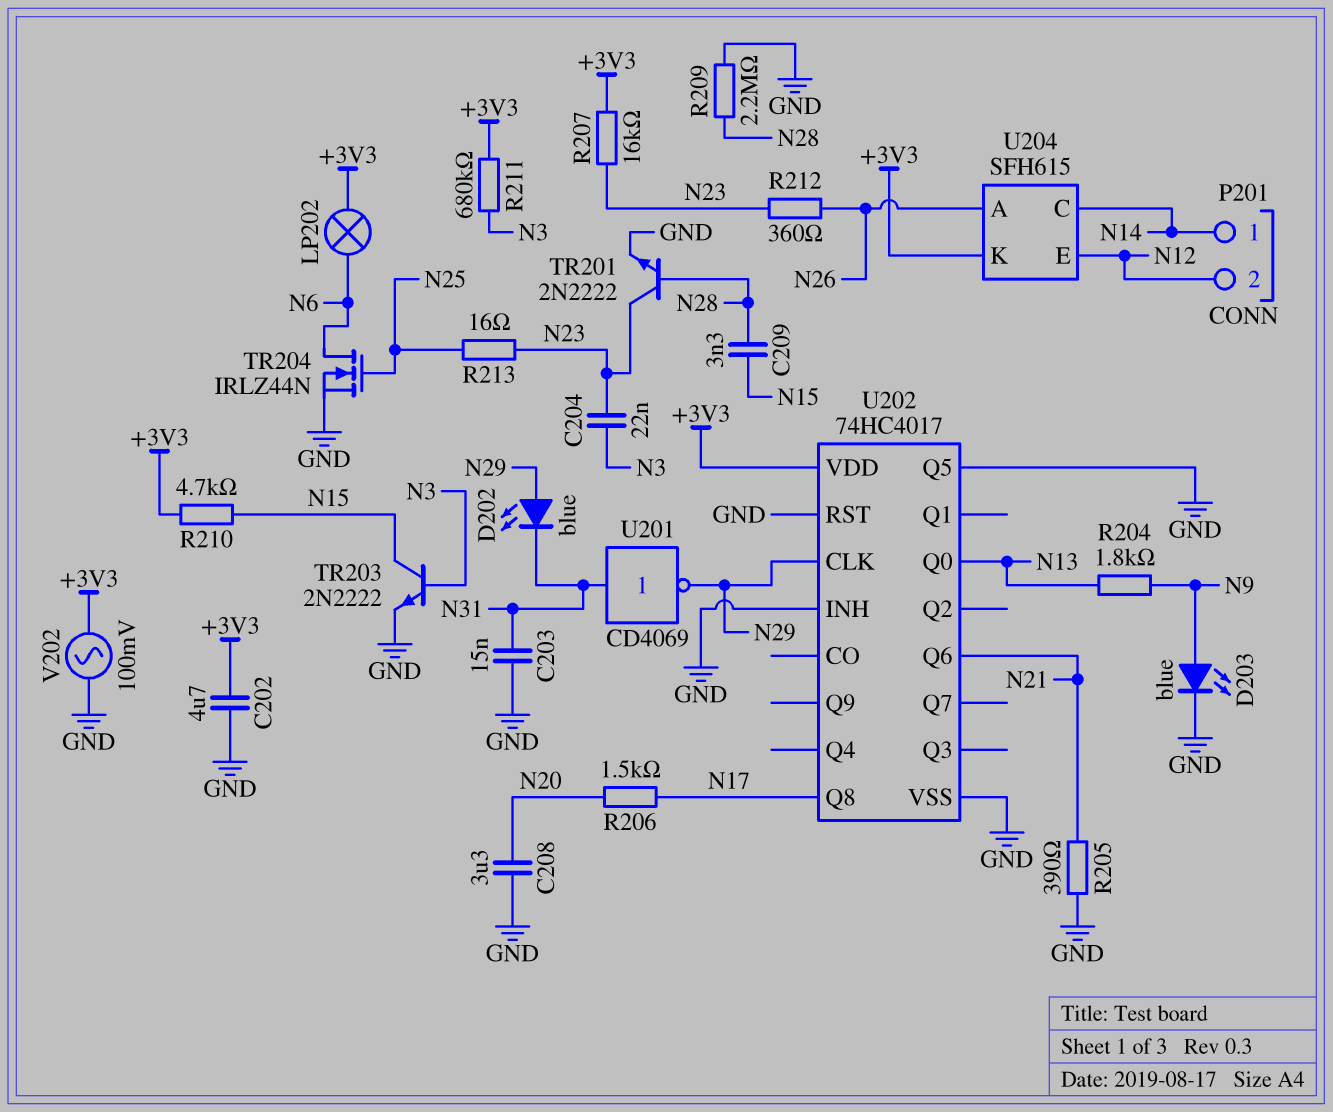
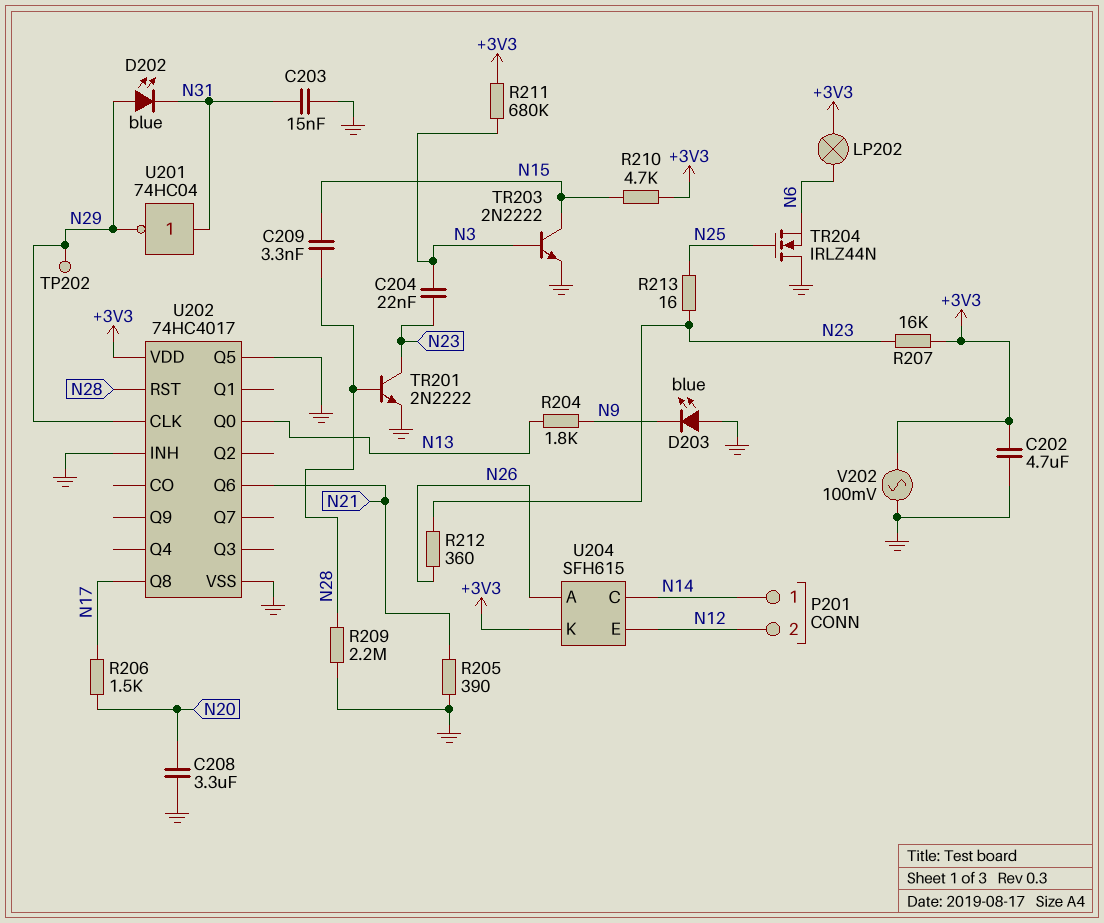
D203: LED blue (A N9, K GND) -> LED blue (A GND, K N9)
TP202: none -> test point (N29)
TR204: NMOS IRLZ44N (G N25, D N6, S GND) -> NMOS IRLZ44N (G N25, D GND, S N6)
U201: NOT CD4069 (in N31, out N29) -> NOT 74HC04 (in N31, out N29)
U202 pin RST: GND -> N28

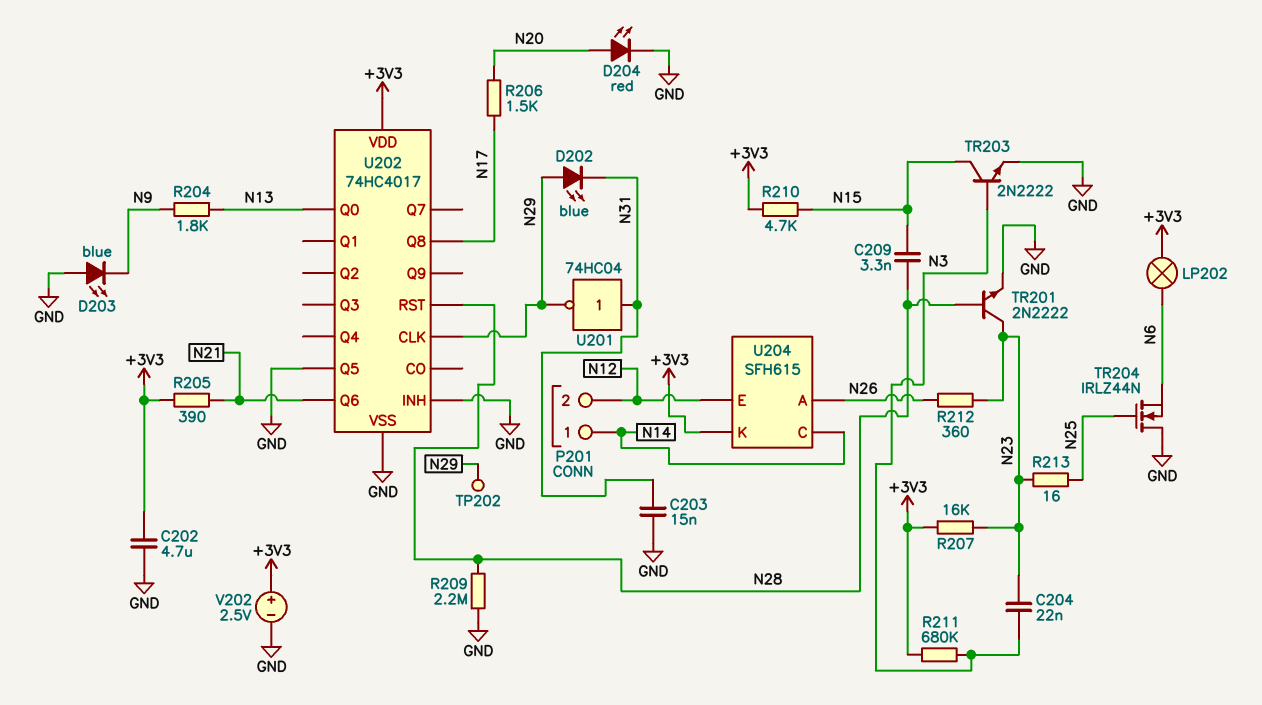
C208: 3.3uF (GND, N20) -> none
D204: none -> LED red (A N20, K GND)
R205: 390 (GND, N21) -> 390 (+3V3, N21)
V202: AC 100mV (+3V3, GND) -> 2.5V (plus +3V3, minus GND)

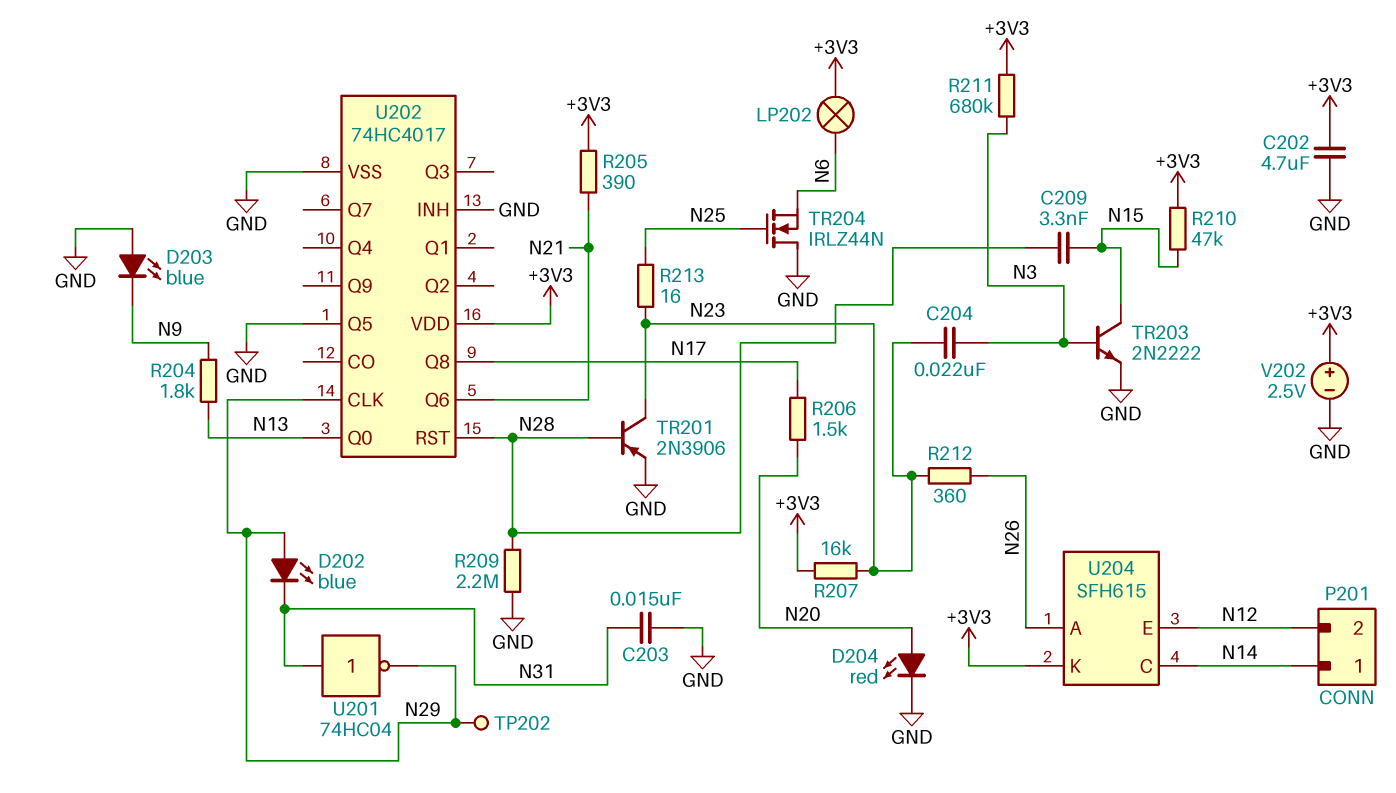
R210: 4.7k (+3V3, N15) -> 47k (+3V3, N15)
TR201: NPN 2N2222 (B N28, C N23, E GND) -> PNP 2N3906 (B N28, C N23, E GND)

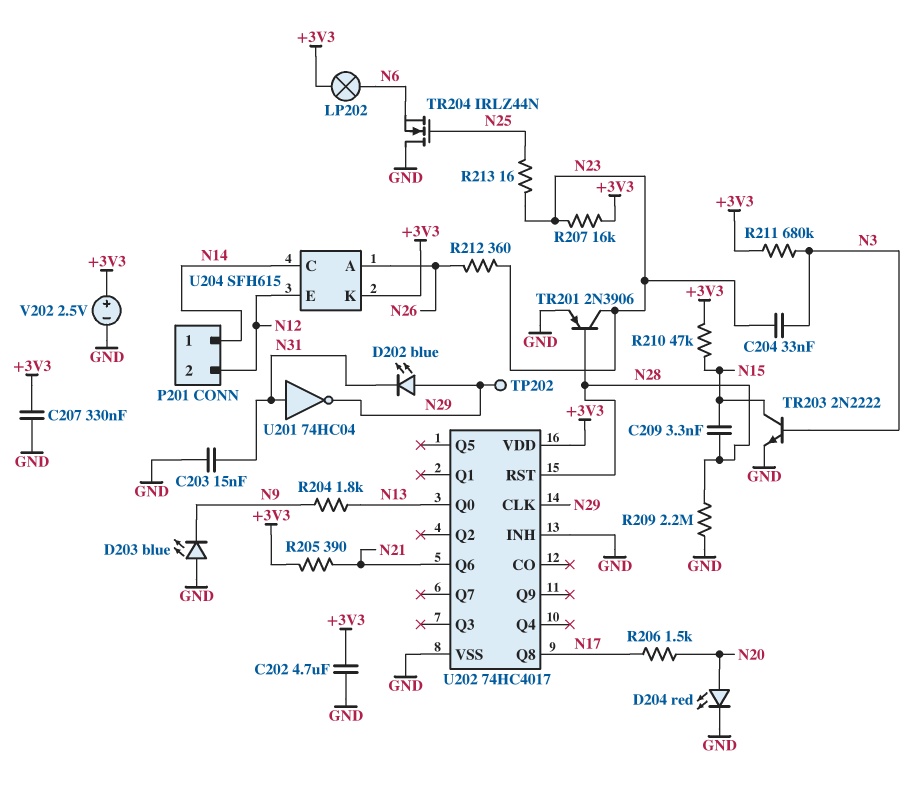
C204: 22nF (N3, N23) -> 33nF (N3, N23)
C207: none -> 330nF (+3V3, GND)
U202 pin Q5: GND -> none

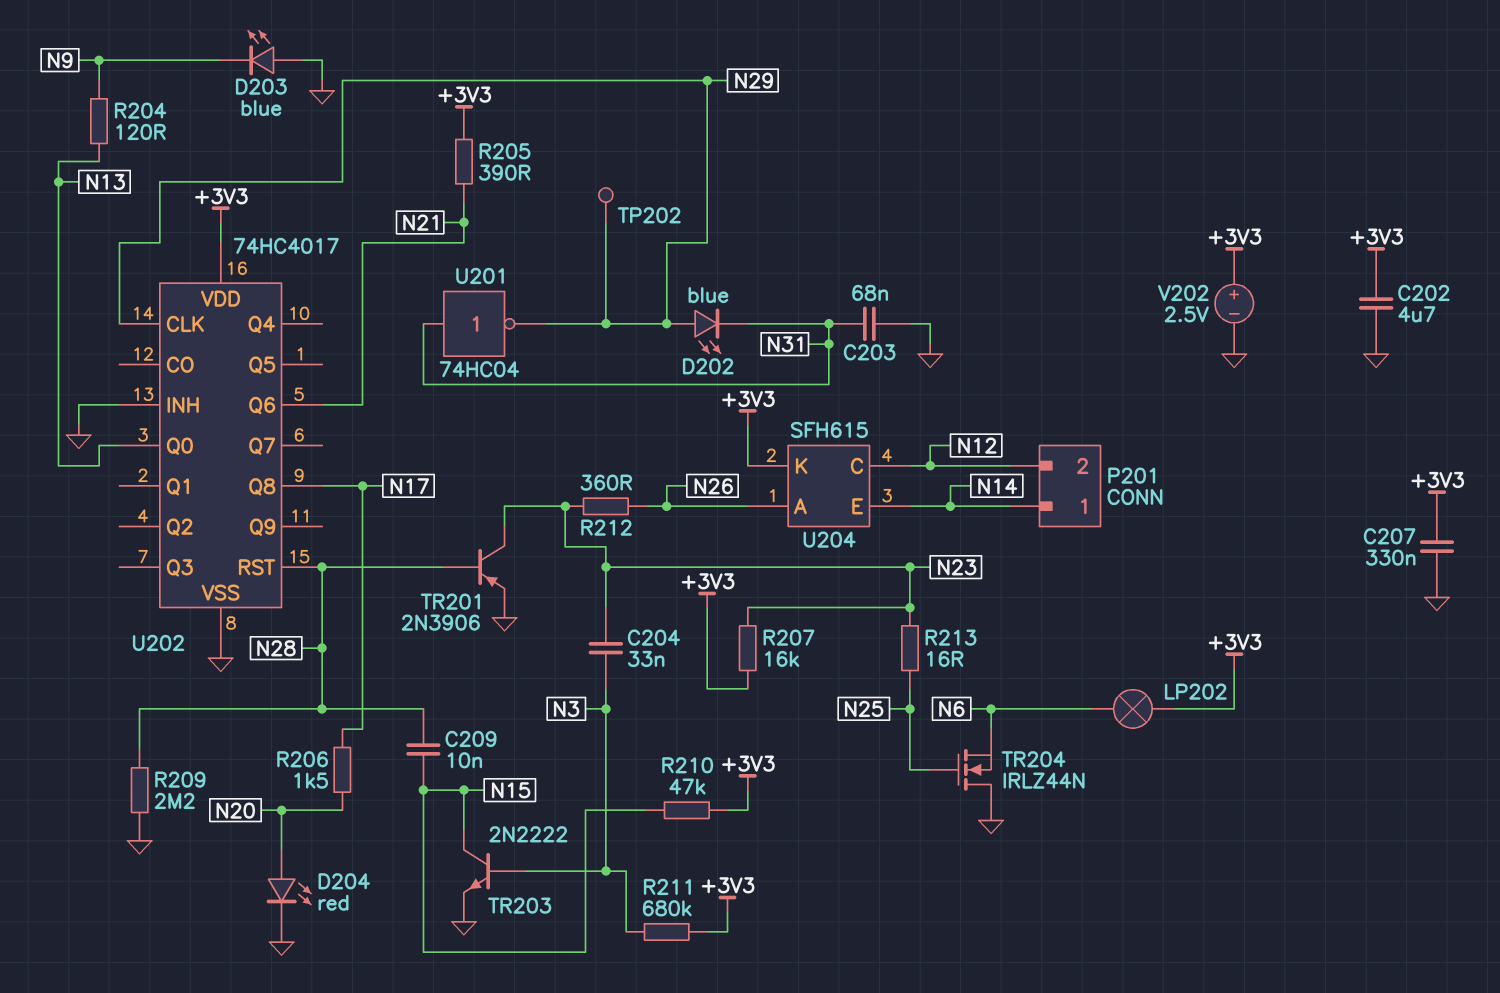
C203: 15nF (GND, N31) -> 68nF (GND, N31)
C209: 3.3nF (N15, N28) -> 10nF (N15, N28)
R204: 1.8k (N9, N13) -> 120 (N9, N13)
U204 pin C: N14 -> N12
U204 pin E: N12 -> N14

